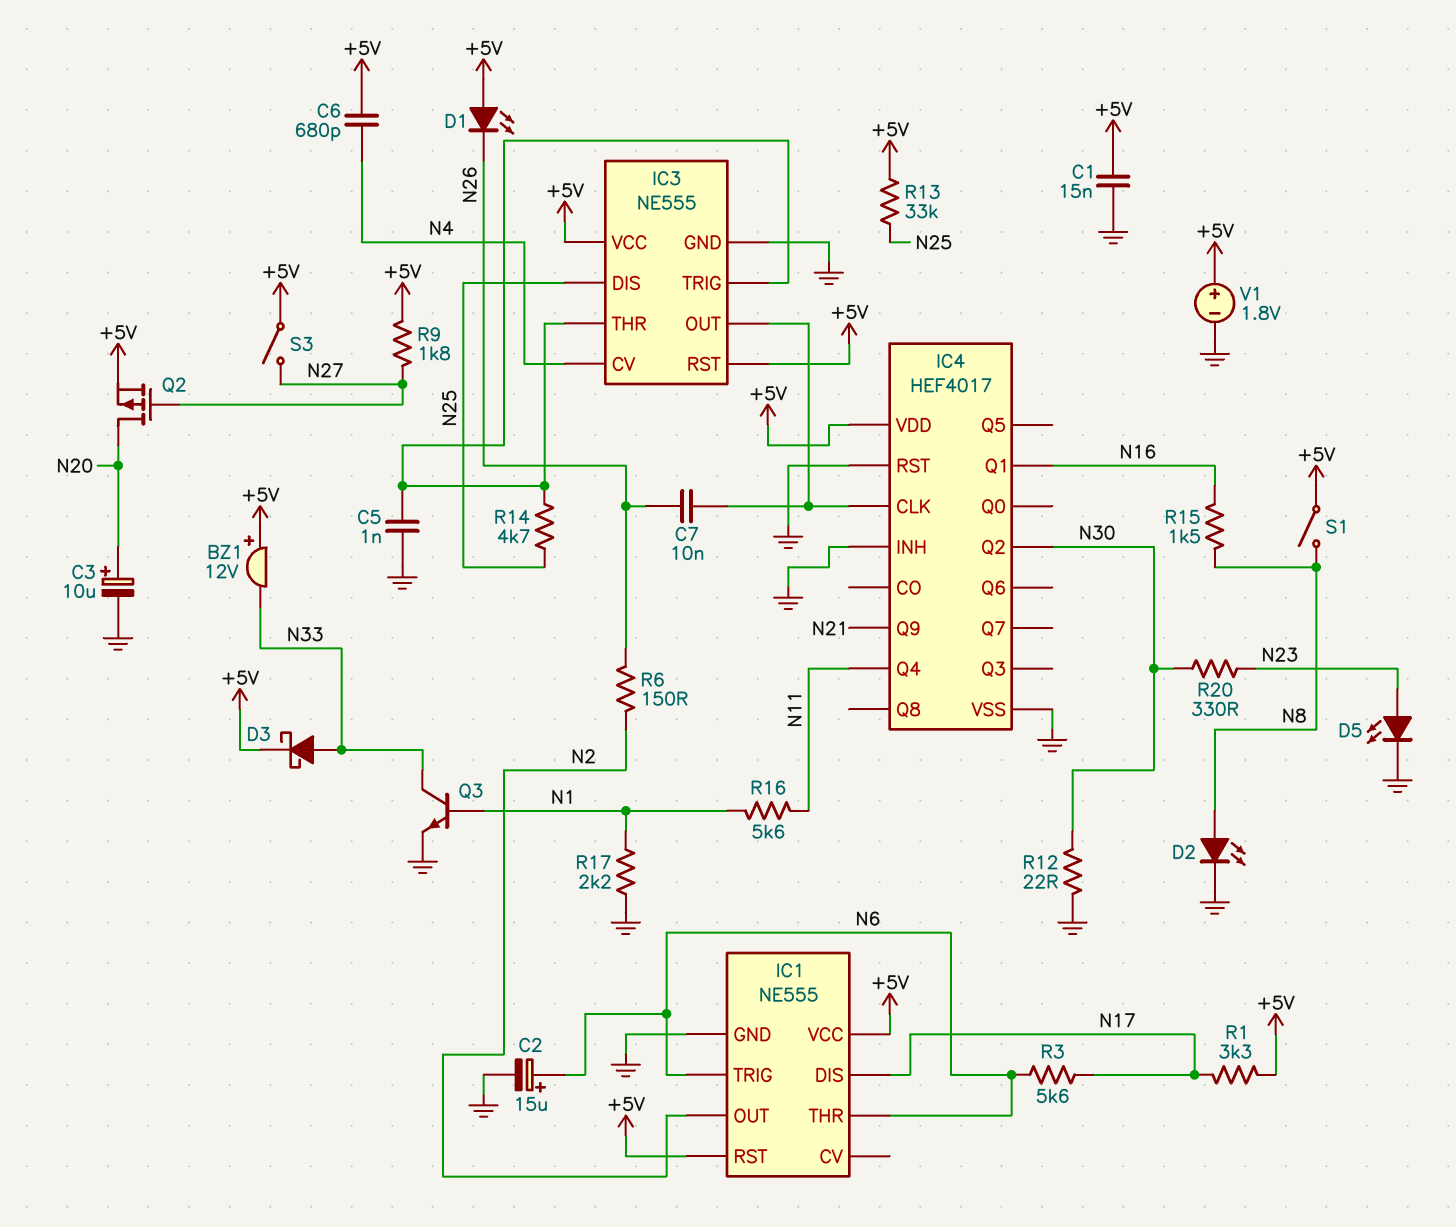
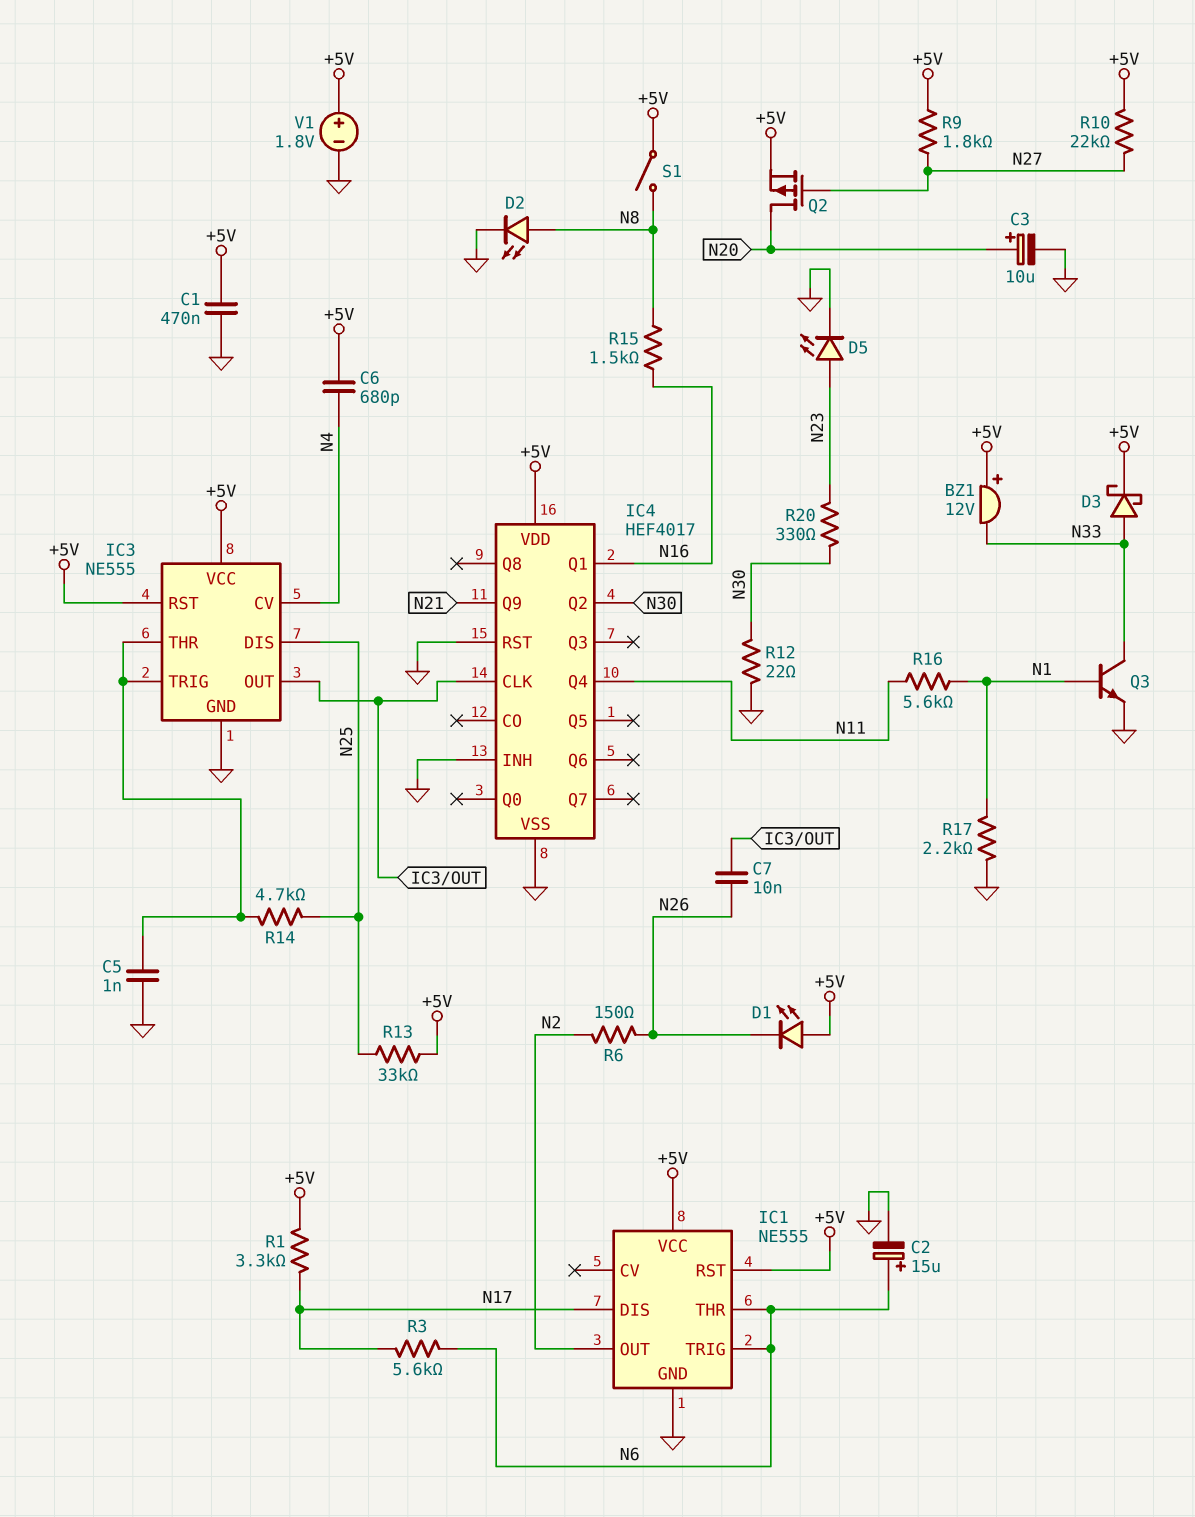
C1: 15nF (+5V, GND) -> 470nF (+5V, GND)
R10: none -> 22k (+5V, N27)
S3: switch (+5V, N27) -> none

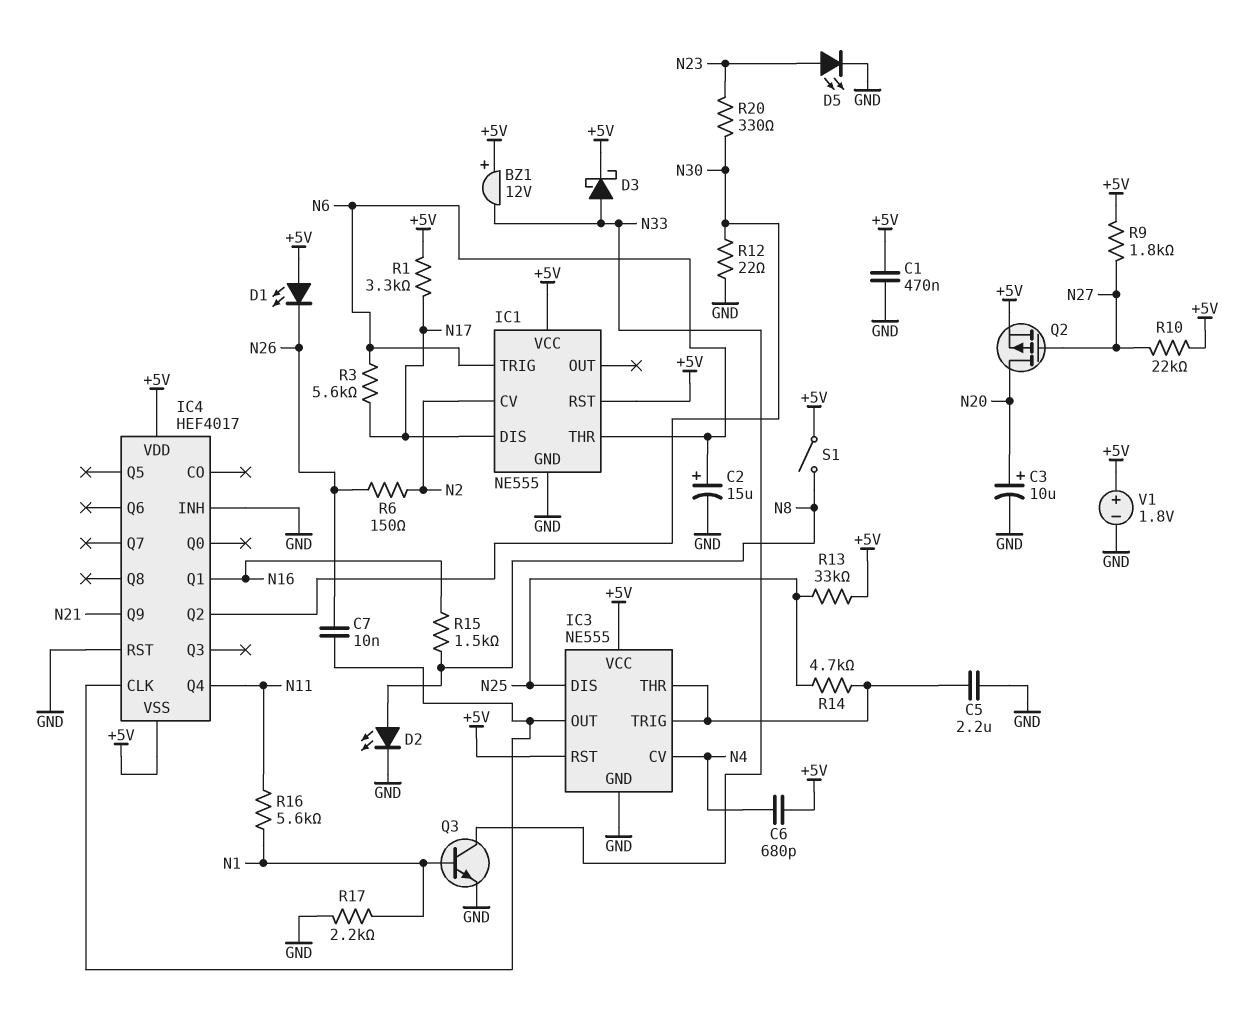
C5: 1nF (GND, IC3/THR) -> 2.2uF (GND, IC3/THR)
IC1 pin CV: none -> N2
IC1 pin OUT: N2 -> none
IC4 pin VSS: GND -> +5V

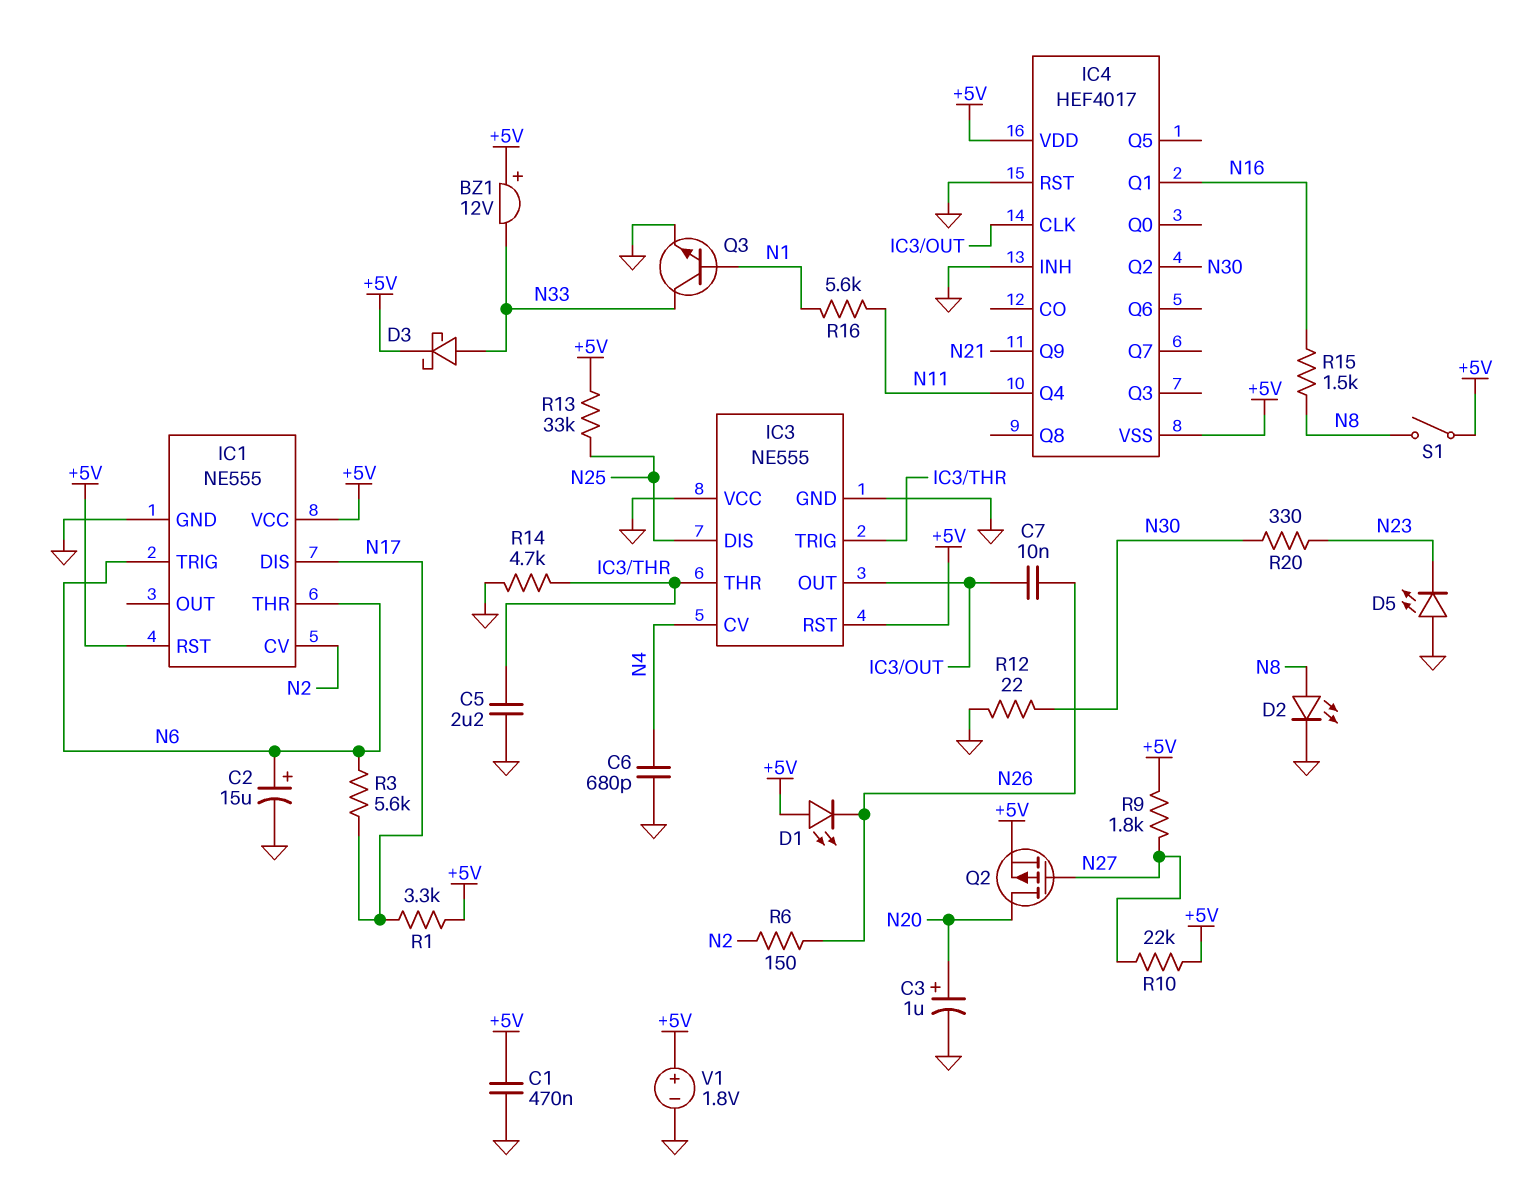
C3: 10uF (plus N20, minus GND) -> 1uF (plus N20, minus GND)
C6: 680pF (+5V, N4) -> 680pF (GND, N4)
D5: LED (A N23, K GND) -> LED (A GND, K N23)
IC3 pin VCC: +5V -> GND
R14: 4.7k (IC3/THR, N25) -> 4.7k (GND, IC3/THR)
R17: 2.2k (GND, N1) -> none

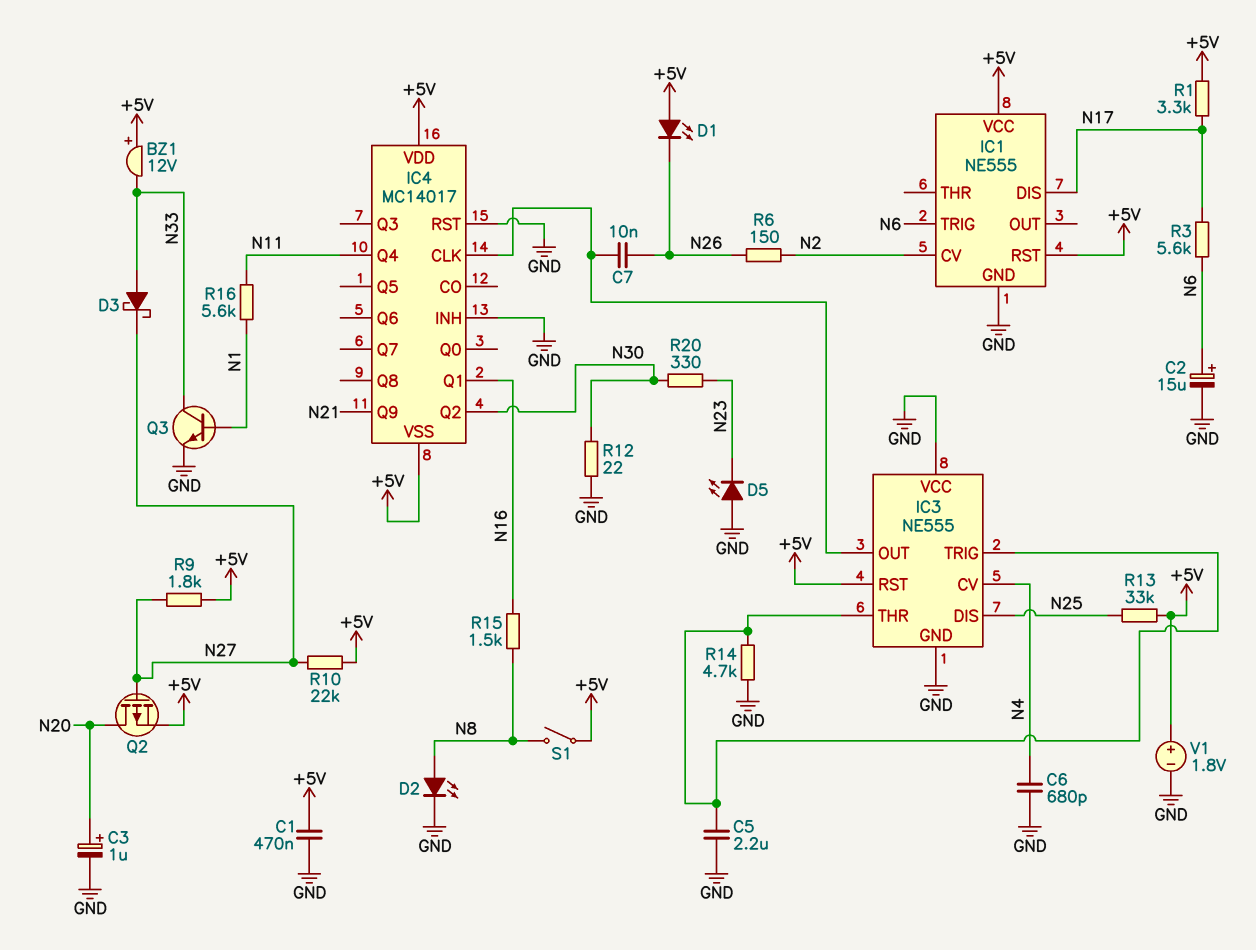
D3: schottky (A N33, K +5V) -> schottky (A N33, K N27)
IC1 pin THR: N6 -> none
IC4: HEF4017 -> MC14017

